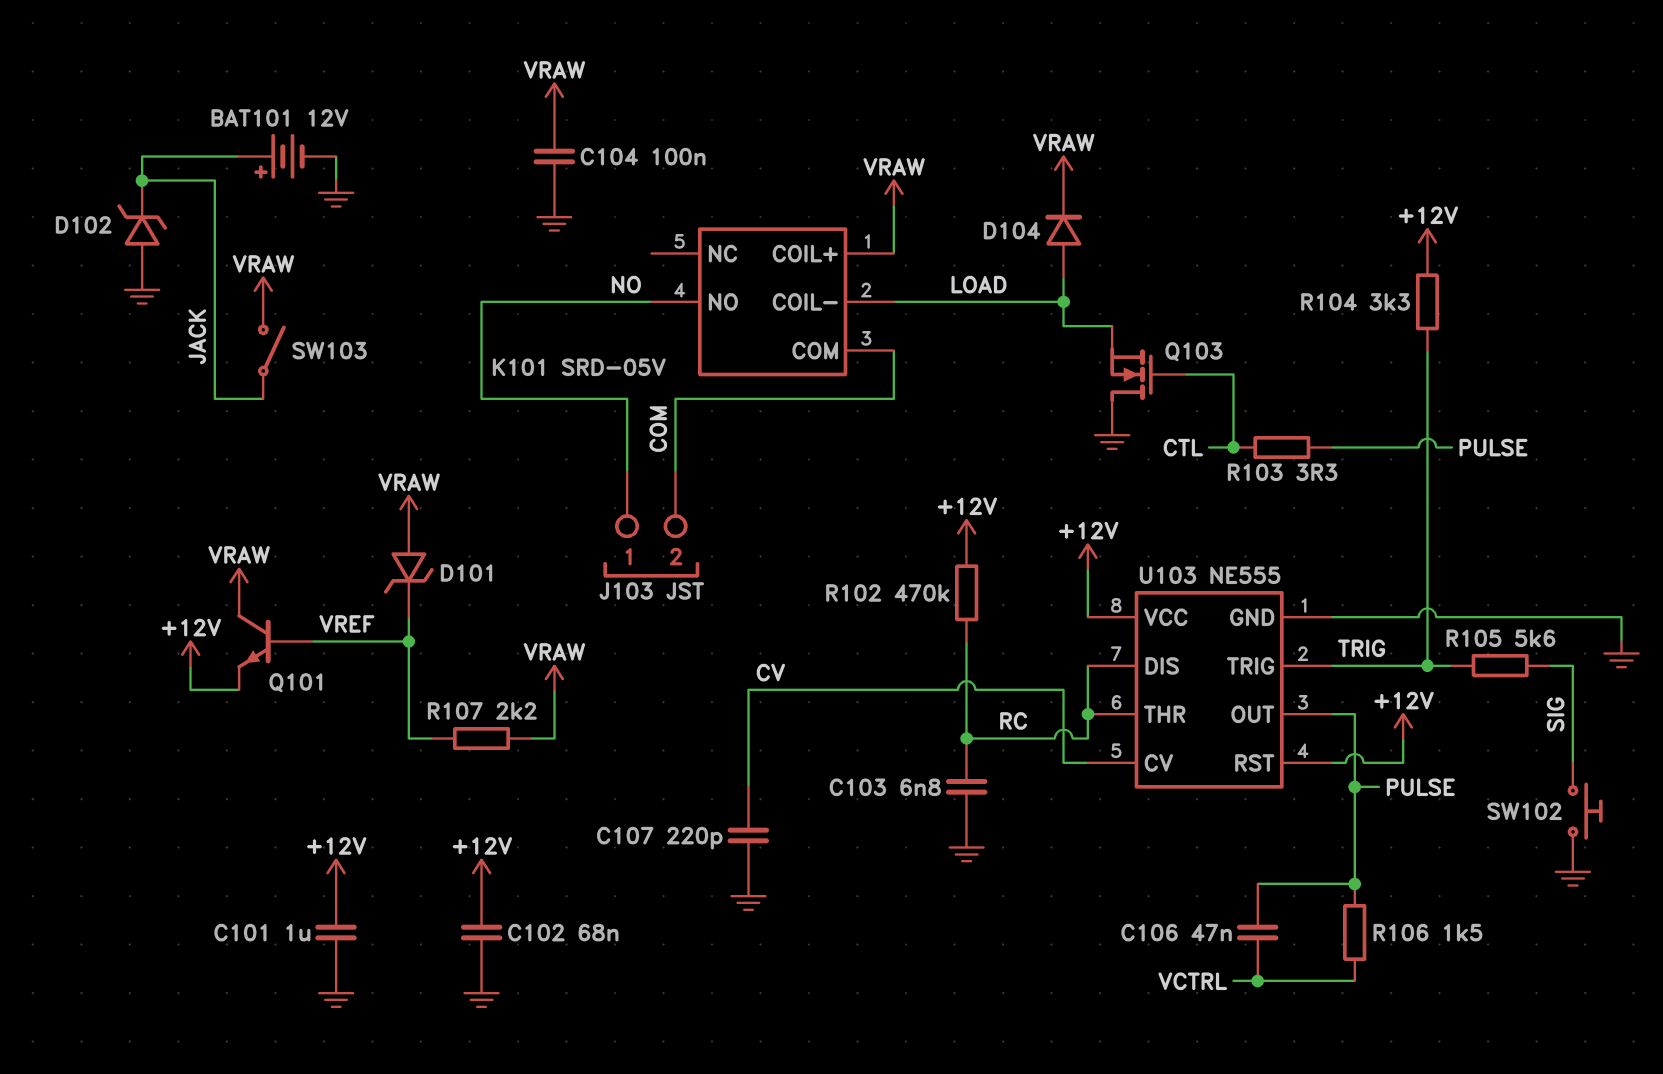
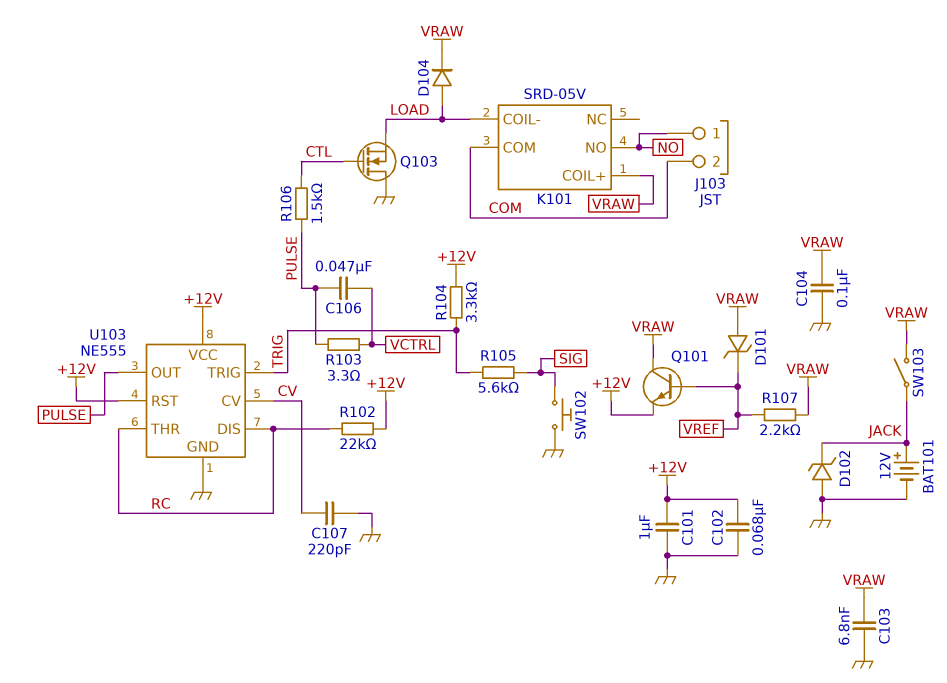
C103: 6.8nF (GND, RC) -> 6.8nF (GND, VRAW)
R102: 470k (+12V, RC) -> 22k (+12V, RC)
R103: 3.3 (CTL, PULSE) -> 3.3 (PULSE, VCTRL)
R106: 1.5k (PULSE, VCTRL) -> 1.5k (CTL, PULSE)

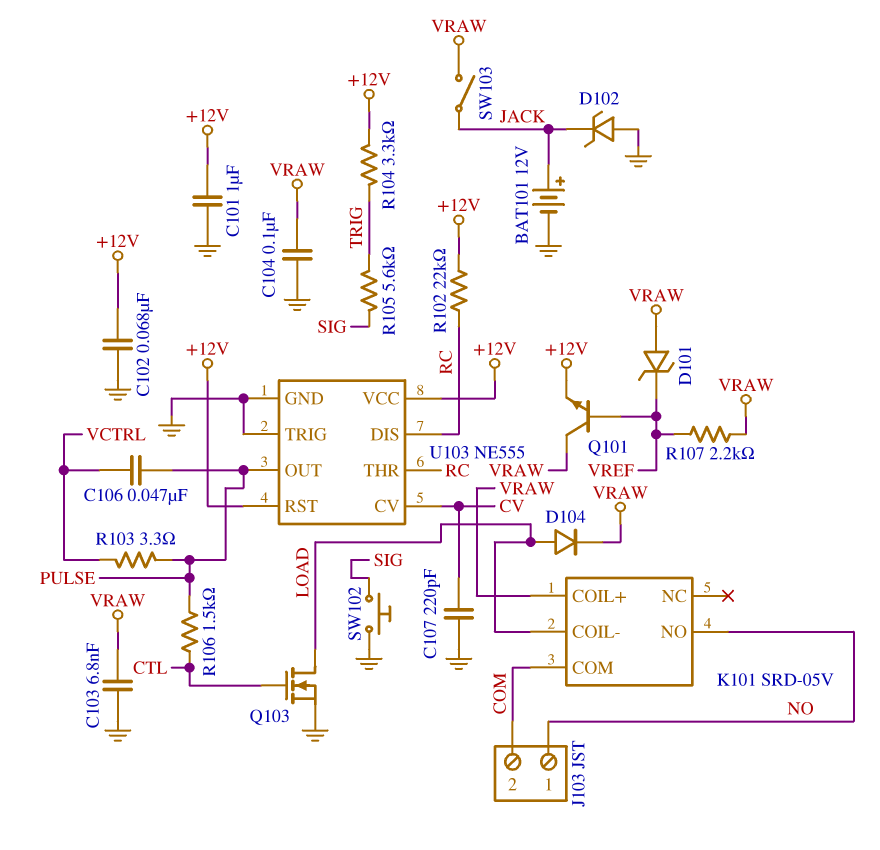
Q103: NMOS (G CTL, D GND, S LOAD) -> NMOS (G CTL, D LOAD, S GND)
U103 pin TRIG: TRIG -> GND

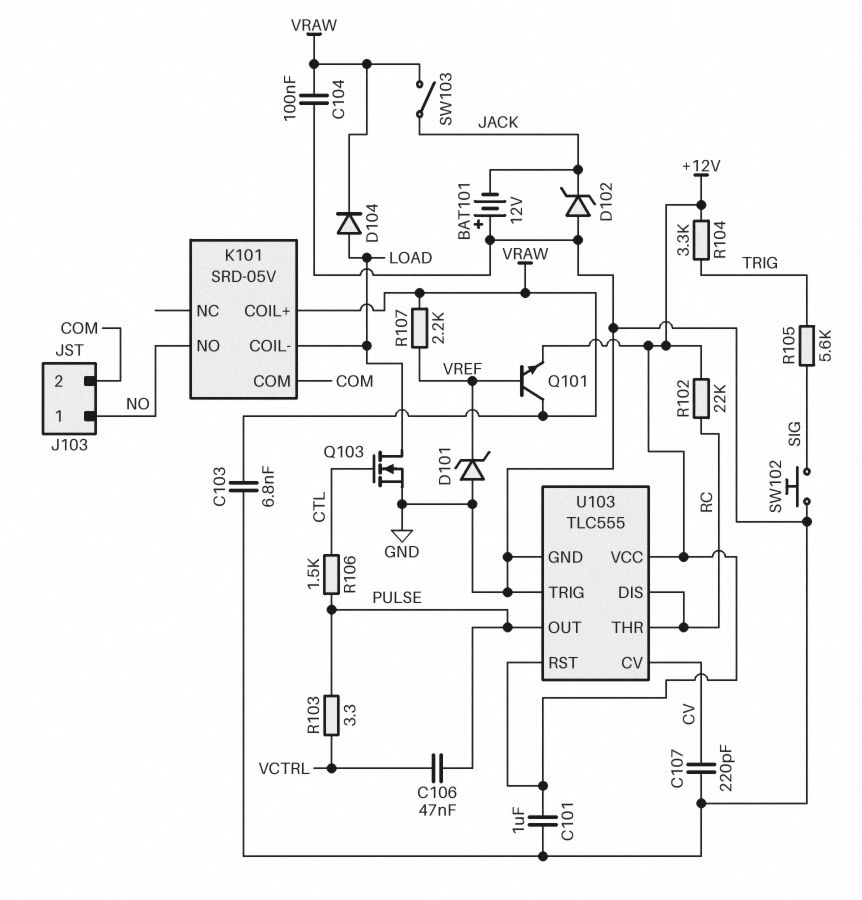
BAT101: 12V (plus JACK, minus GND) -> 12V (plus GND, minus JACK)
C102: 68nF (+12V, GND) -> none
D101: zener (A VRAW, K VREF) -> zener (A GND, K VREF)
U103: NE555 -> TLC555

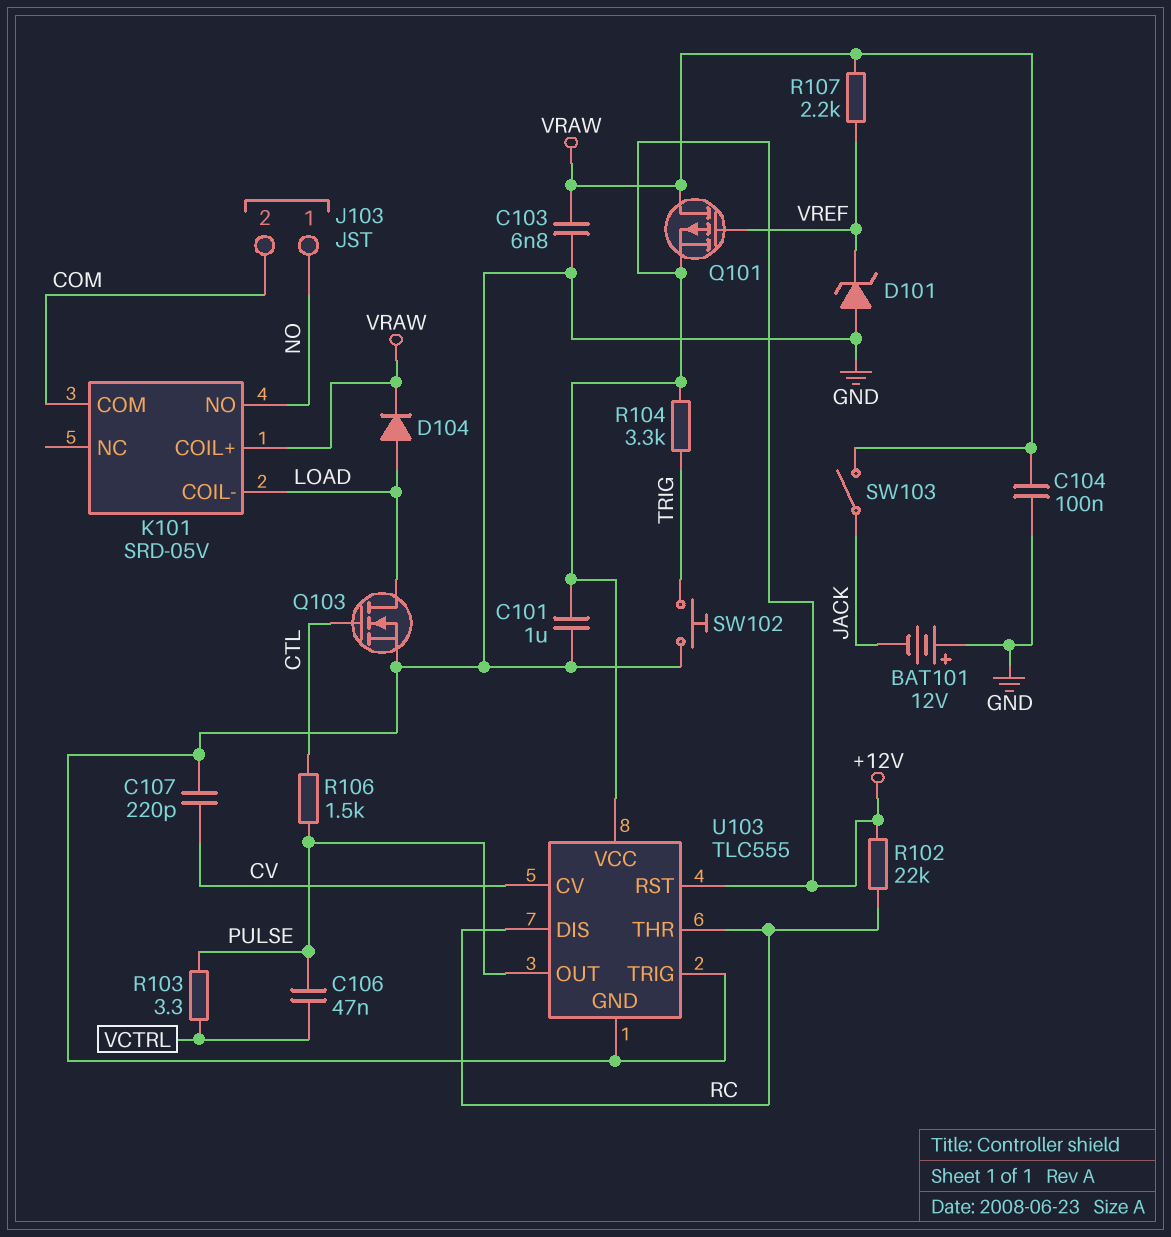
D102: zener (A GND, K JACK) -> none
Q101: NPN (B VREF, C VRAW, E +12V) -> PMOS (G VREF, D VRAW, S +12V)
R105: 5.6k (SIG, TRIG) -> none
SW102: button (GND, SIG) -> button (GND, TRIG)

